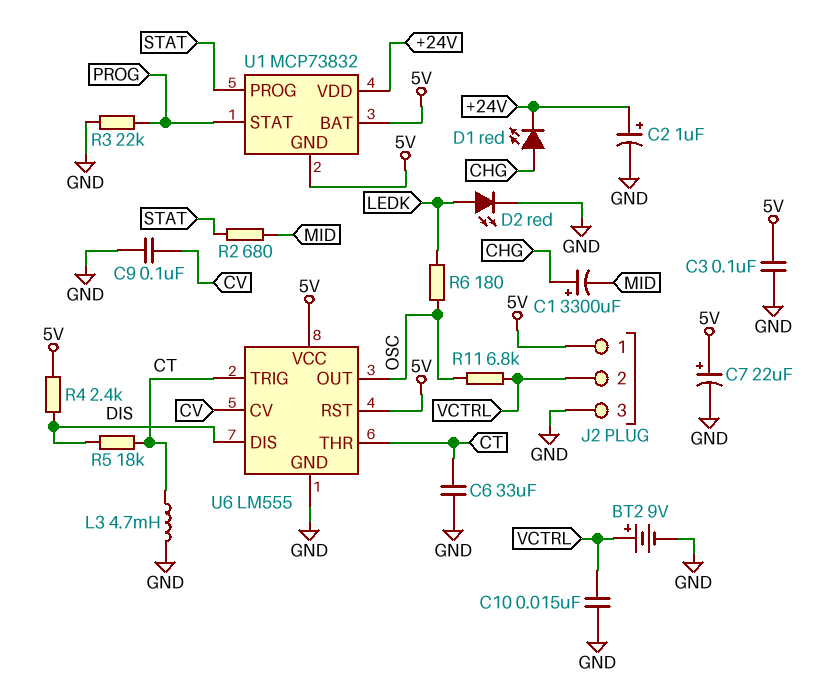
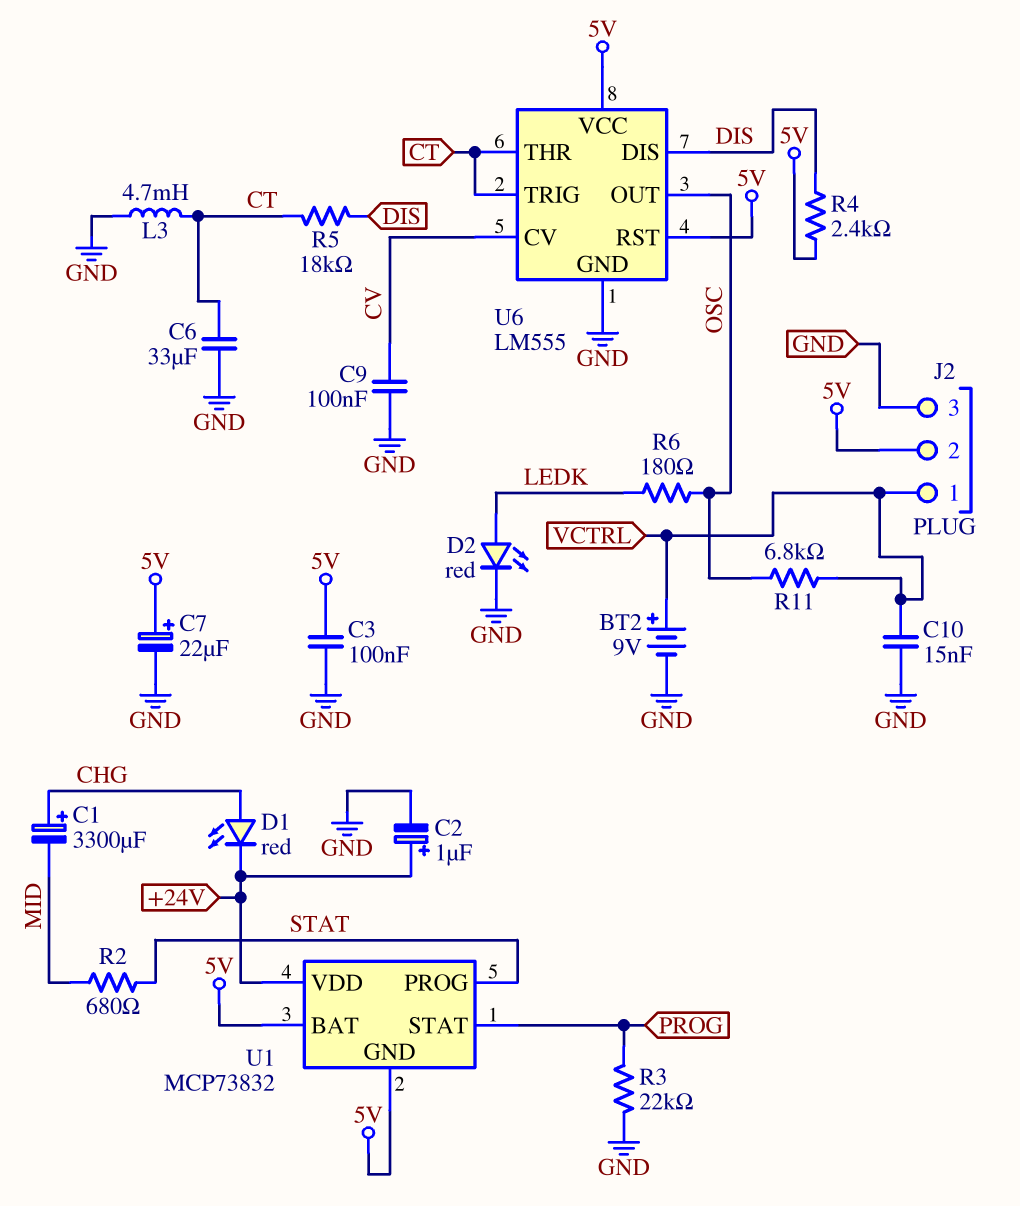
J2 pin 1: 5V -> VCTRL
J2 pin 2: VCTRL -> 5V

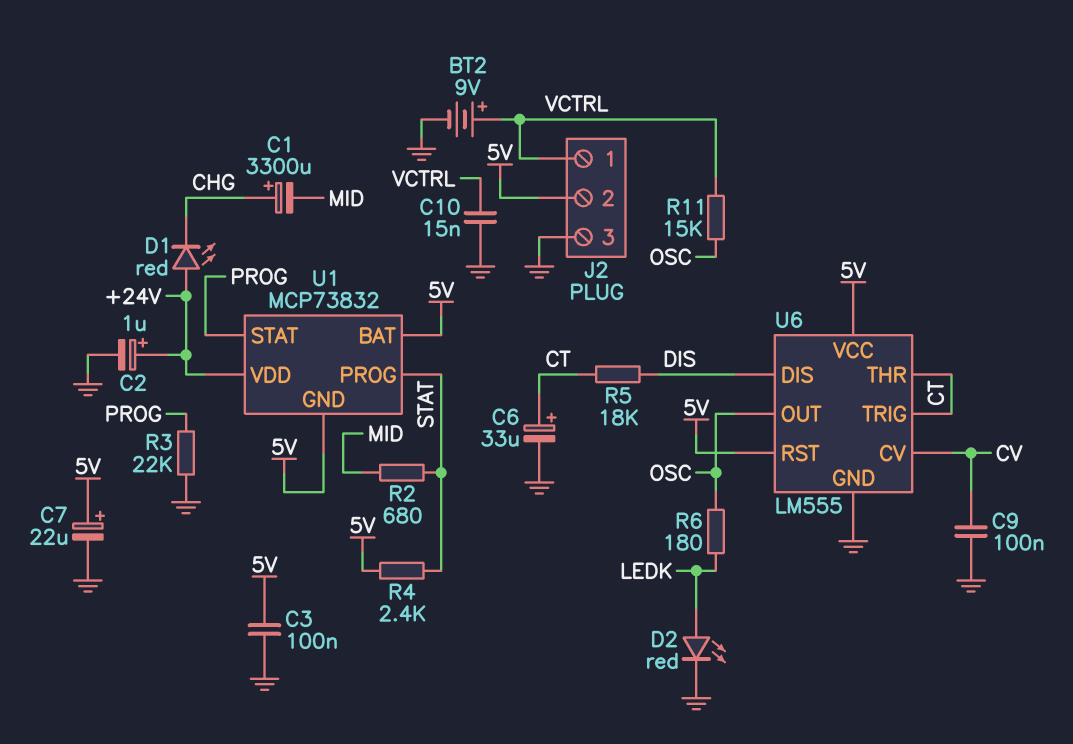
C6: 33uF (CT, GND) -> 33uF (plus CT, minus GND)
D1: LED red (A CHG, K +24V) -> LED red (A +24V, K CHG)
L3: 4.7mH (CT, GND) -> none
R4: 2.4k (5V, DIS) -> 2.4k (5V, STAT)
R11: 6.8k (OSC, VCTRL) -> 15k (OSC, VCTRL)

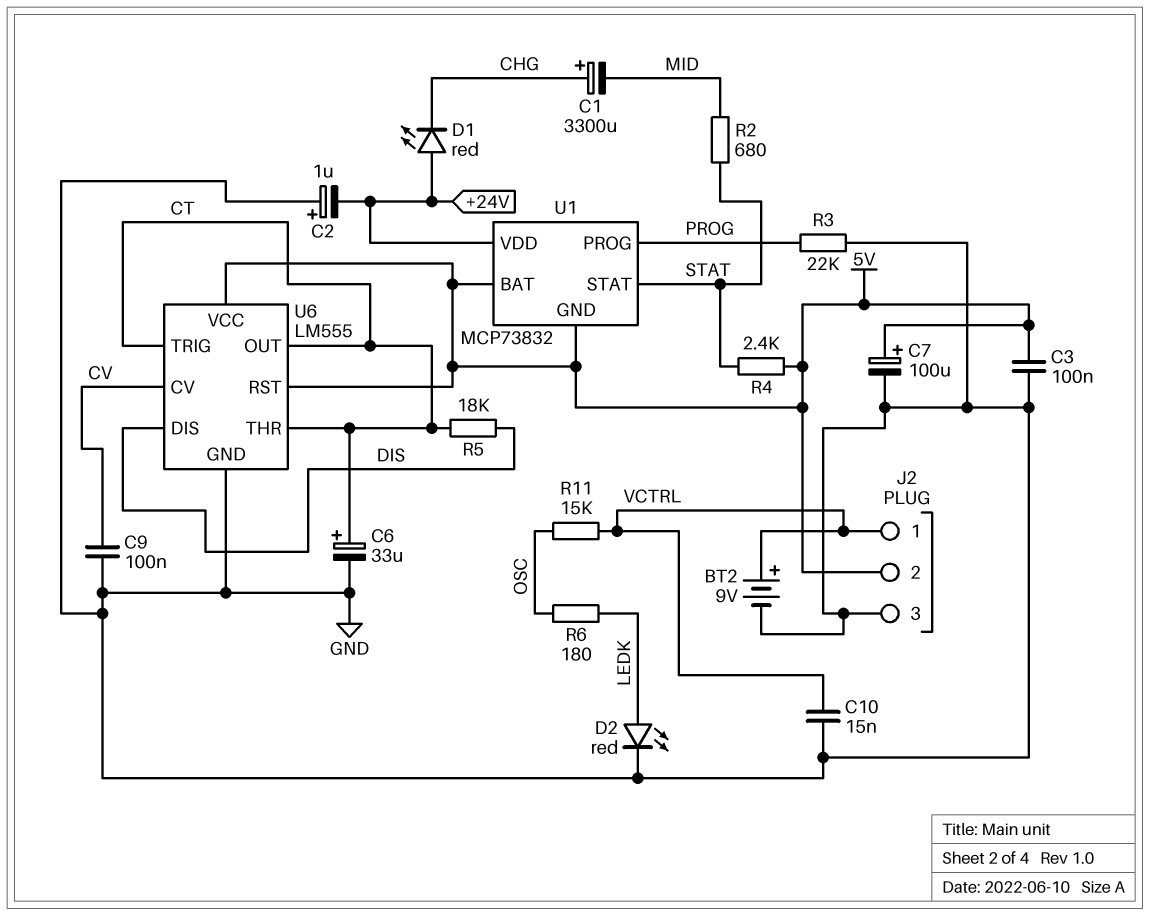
C2: 1uF (plus +24V, minus GND) -> 1uF (plus GND, minus +24V)
C7: 22uF (plus 5V, minus GND) -> 100uF (plus 5V, minus GND)
U1 pin PROG: STAT -> PROG
U1 pin STAT: PROG -> STAT
U6 pin OUT: OSC -> CT

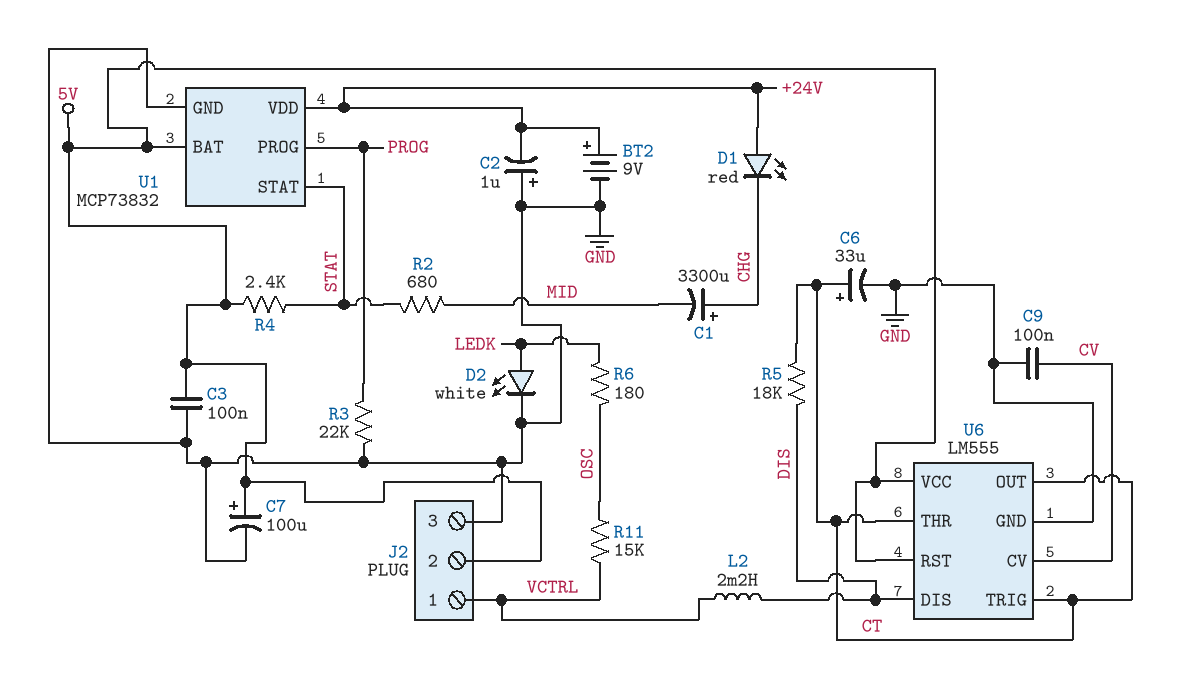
BT2: 9V (plus VCTRL, minus GND) -> 9V (plus +24V, minus GND)
C10: 15nF (GND, VCTRL) -> none
D2: LED red (A LEDK, K GND) -> LED white (A LEDK, K GND)
L2: none -> 2.2mH (DIS, VCTRL)
U1 pin GND: 5V -> GND

